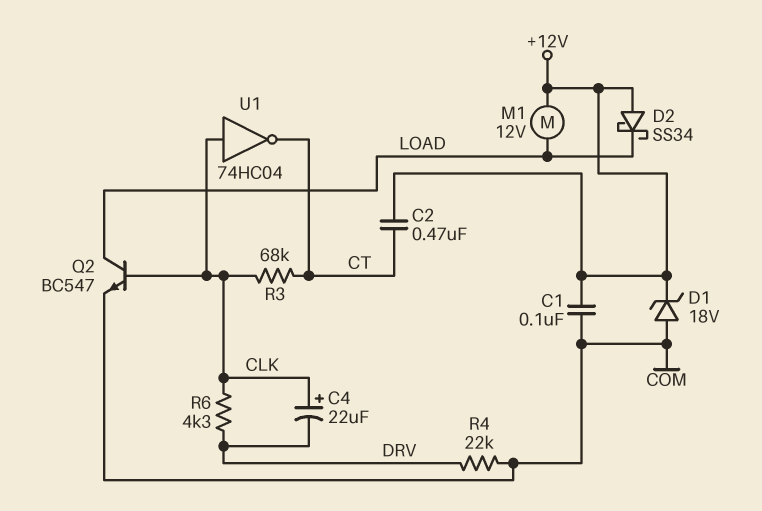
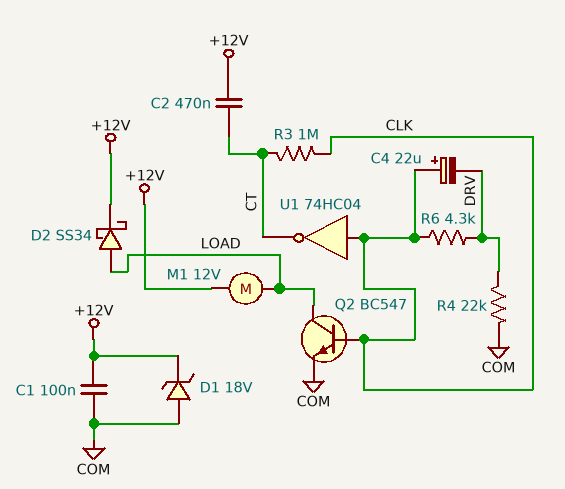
D2: schottky SS34 (A +12V, K LOAD) -> schottky SS34 (A LOAD, K +12V)
R3: 68k (CLK, CT) -> 1M (CLK, CT)

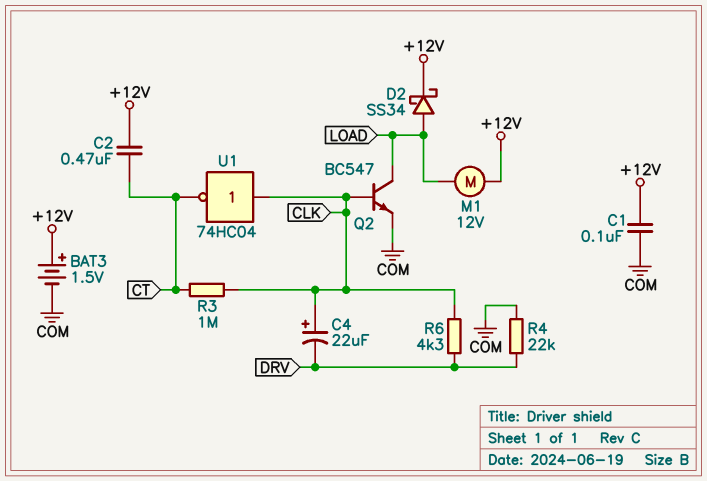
BAT3: none -> 1.5V (plus +12V, minus COM)
D1: zener 18V (A COM, K +12V) -> none

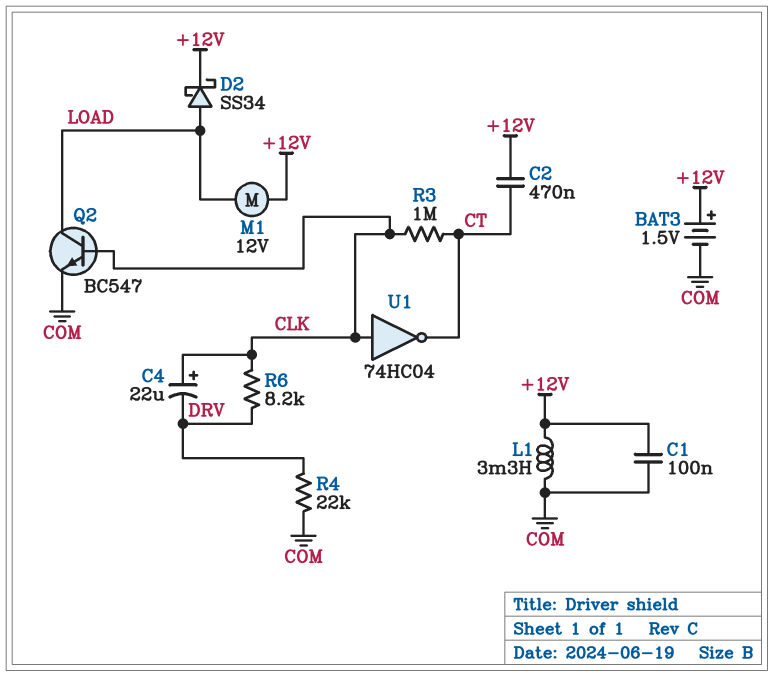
L1: none -> 3.3mH (+12V, COM)
R6: 4.3k (CLK, DRV) -> 8.2k (CLK, DRV)

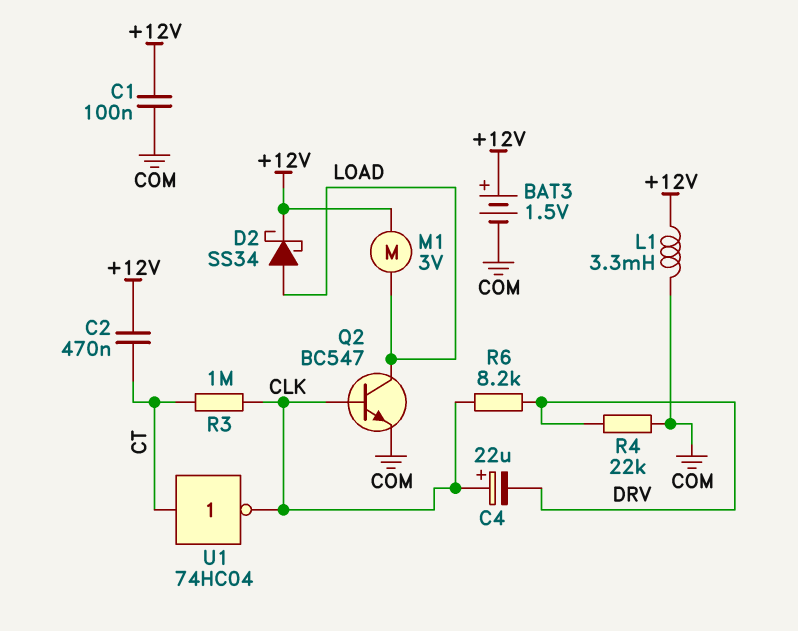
M1: motor 12V (+12V, LOAD) -> motor 3V (+12V, LOAD)
U1: NOT 74HC04 (in CLK, out CT) -> NOT 74HC04 (in CT, out CLK)

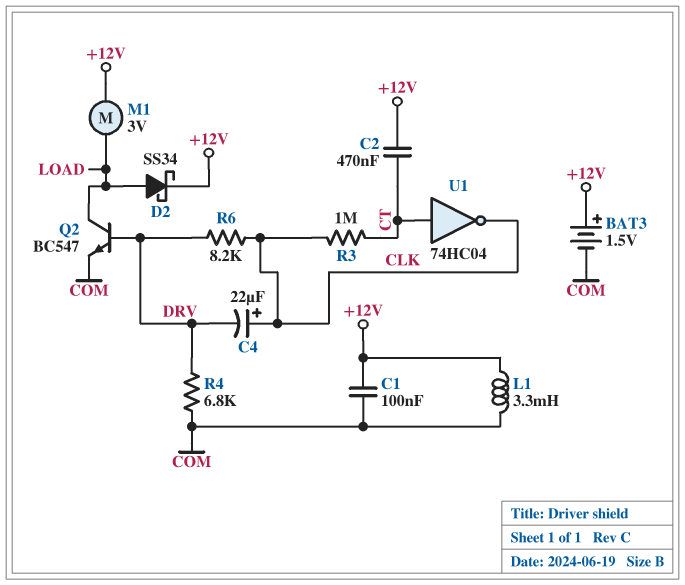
Q2: NPN BC547 (B CLK, C LOAD, E COM) -> NPN BC547 (B DRV, C LOAD, E COM)
R4: 22k (COM, DRV) -> 6.8k (COM, DRV)

